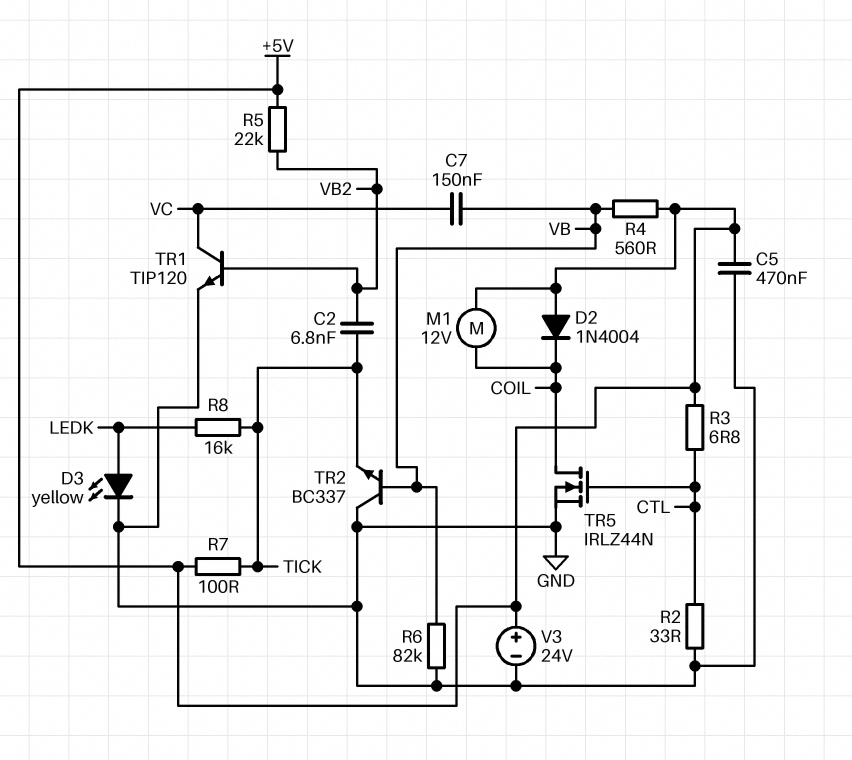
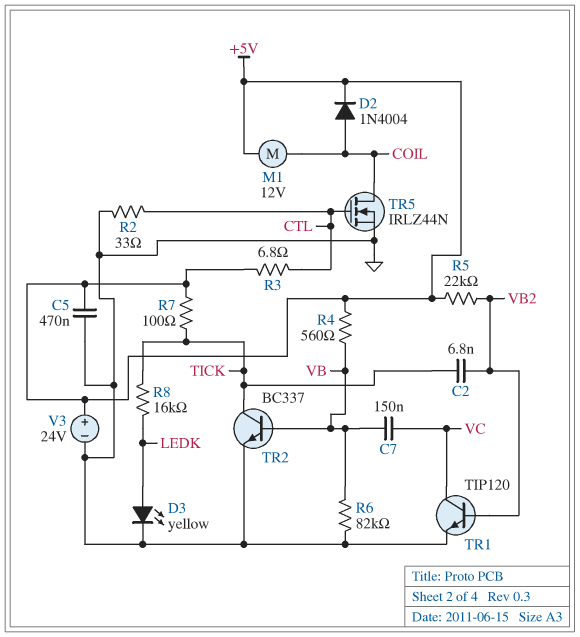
D2: diode 1N4004 (A +5V, K COIL) -> diode 1N4004 (A COIL, K +5V)
TR2: NPN BC337 (B VB, C GND, E TICK) -> NPN BC337 (B VB, C TICK, E GND)

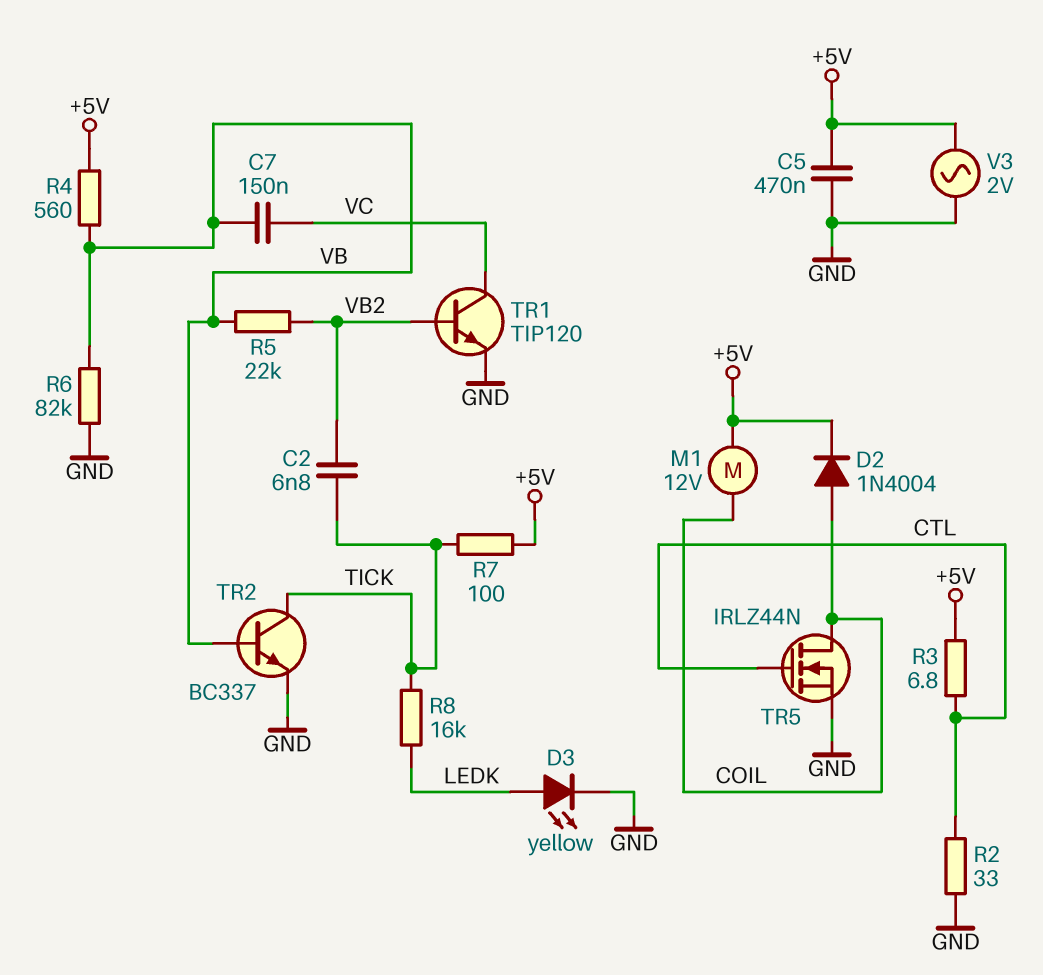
R5: 22k (+5V, VB2) -> 22k (VB, VB2)
V3: 24V (plus +5V, minus GND) -> AC 2V (+5V, GND)

